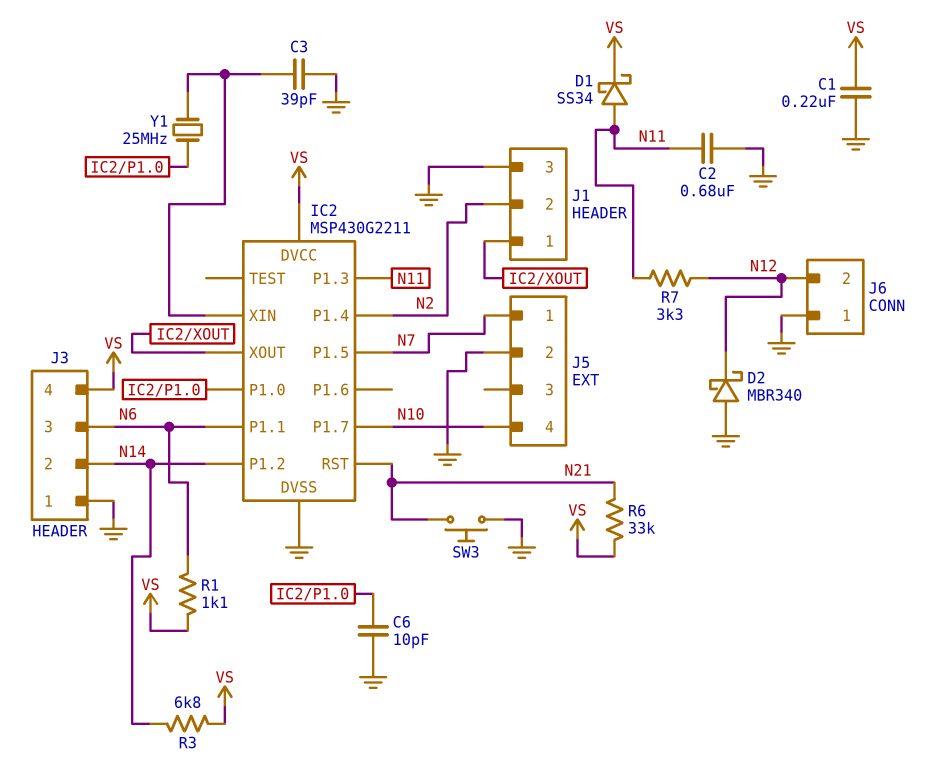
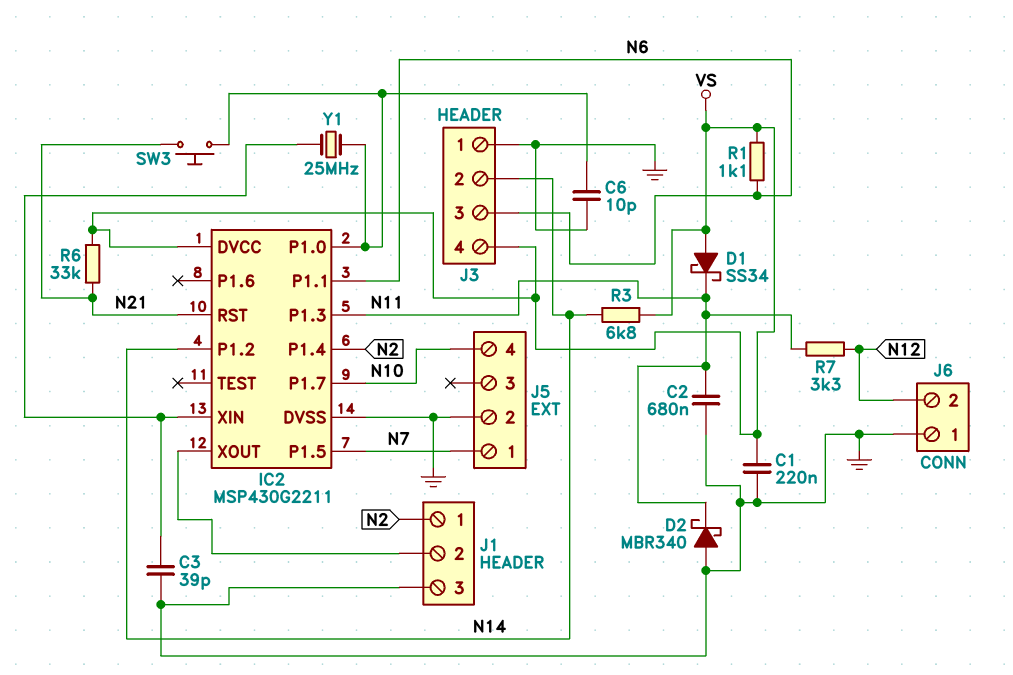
D1: schottky SS34 (A N11, K VS) -> schottky SS34 (A VS, K N11)
D2: schottky MBR340 (A GND, K N12) -> schottky MBR340 (A GND, K N11)
J1 pin 1: IC2/XOUT -> N2
J1 pin 2: N2 -> IC2/XOUT
SW3: button (GND, N21) -> button (IC2/P1.0, N21)

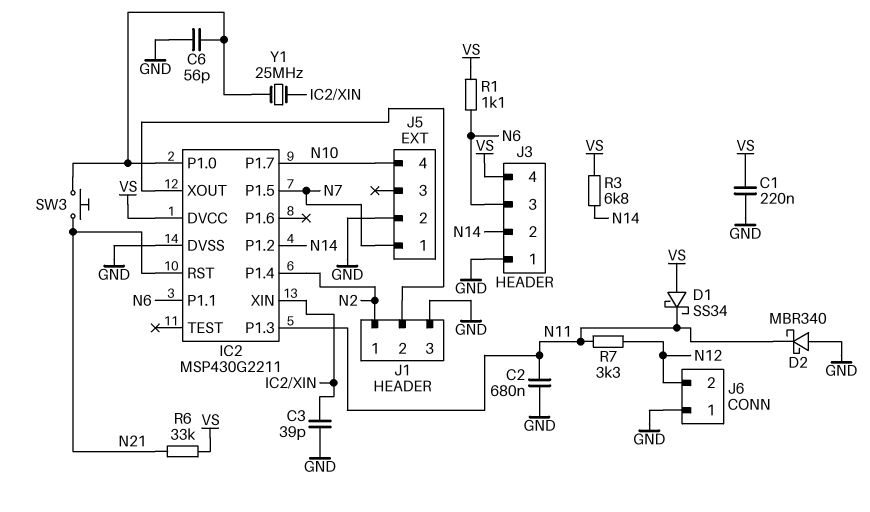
C6: 10pF (GND, IC2/P1.0) -> 56pF (GND, IC2/P1.0)

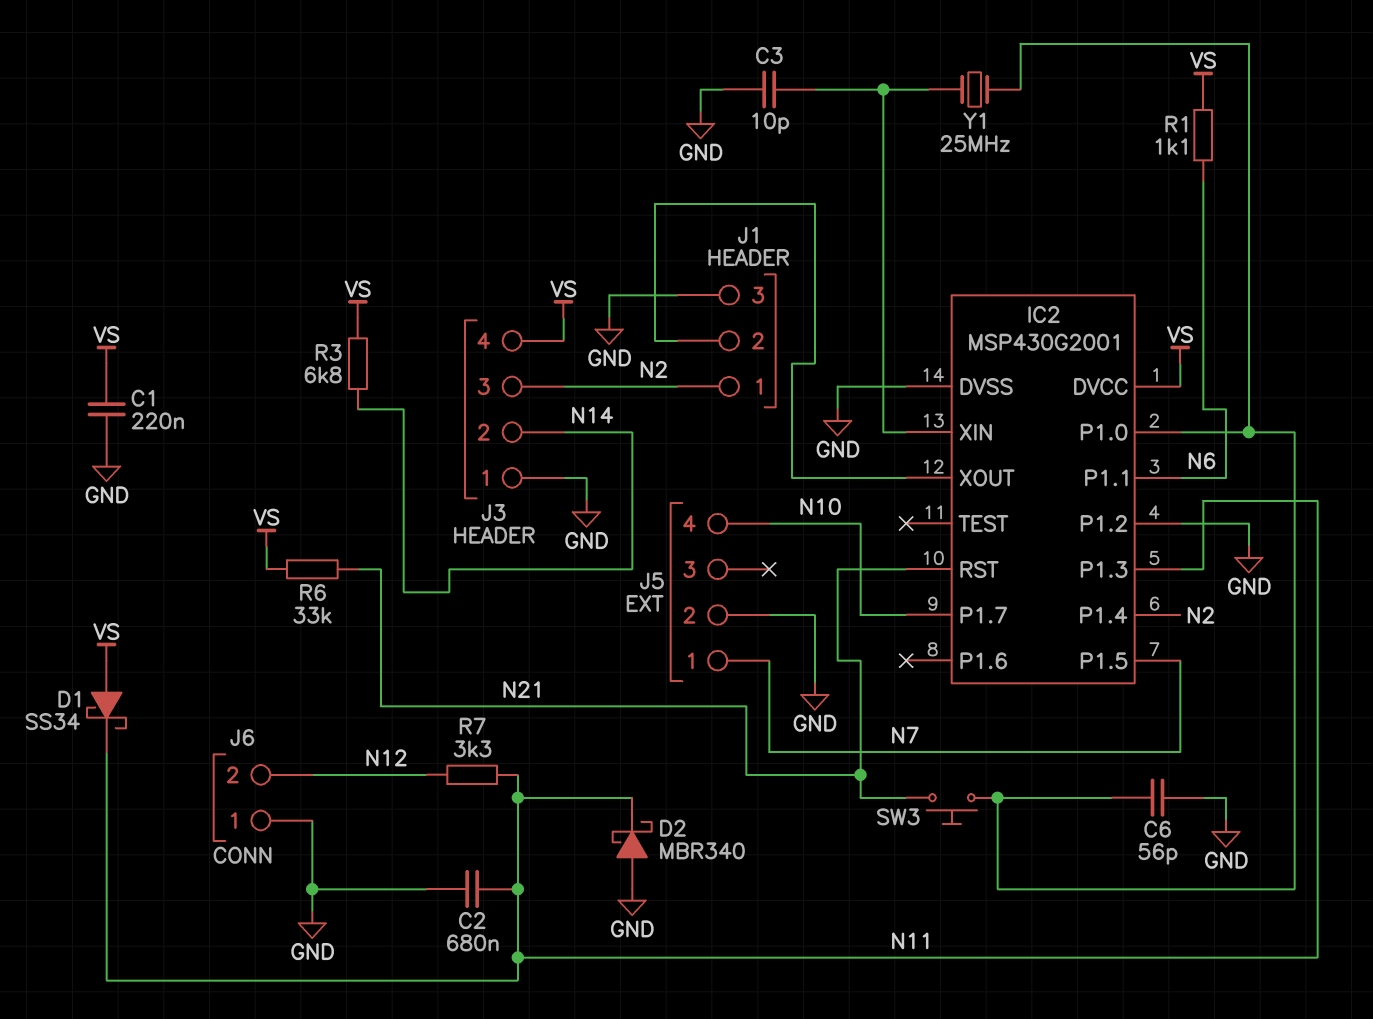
C3: 39pF (GND, IC2/XIN) -> 10pF (GND, IC2/XIN)
IC2: MSP430G2211 -> MSP430G2001
IC2 pin P1.2: N14 -> GND
J3 pin 3: N6 -> N2

